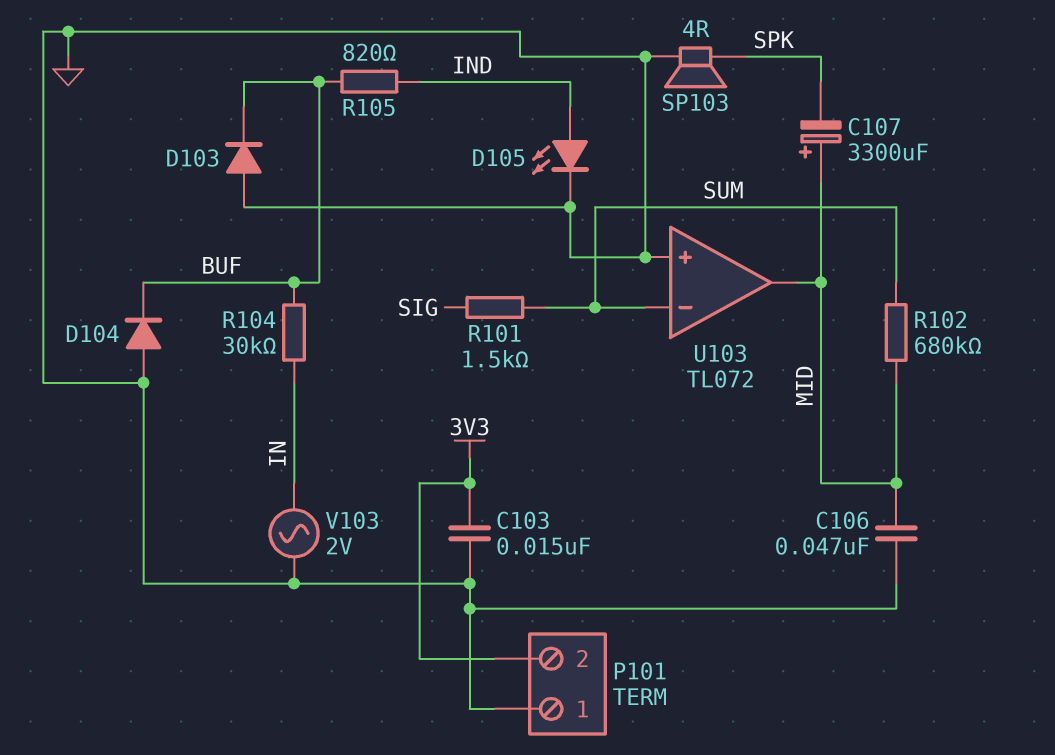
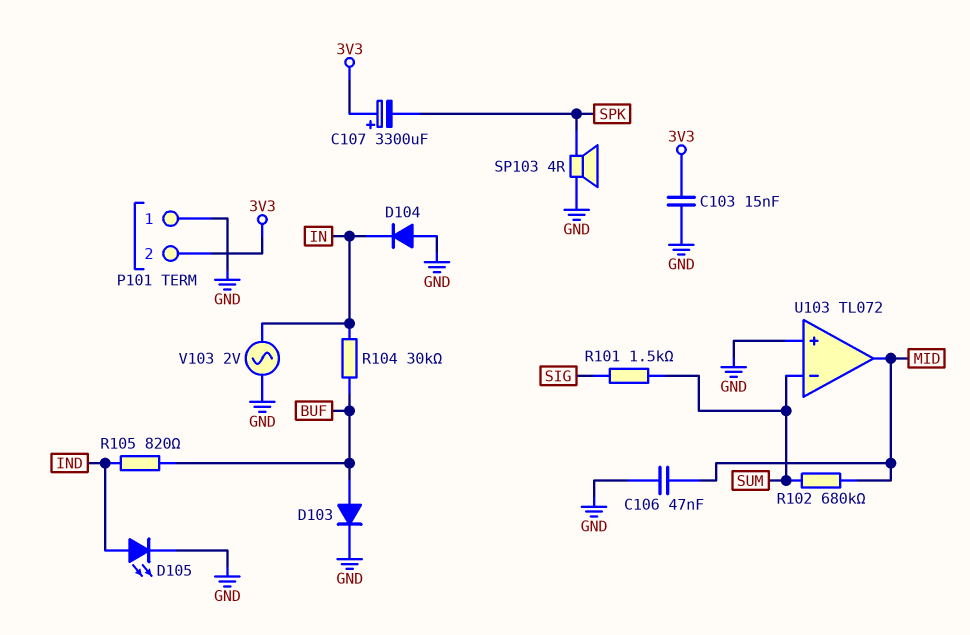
C107: 3300uF (plus MID, minus SPK) -> 3300uF (plus 3V3, minus SPK)
D103: diode (A GND, K BUF) -> diode (A BUF, K GND)
D104: diode (A GND, K BUF) -> diode (A GND, K IN)

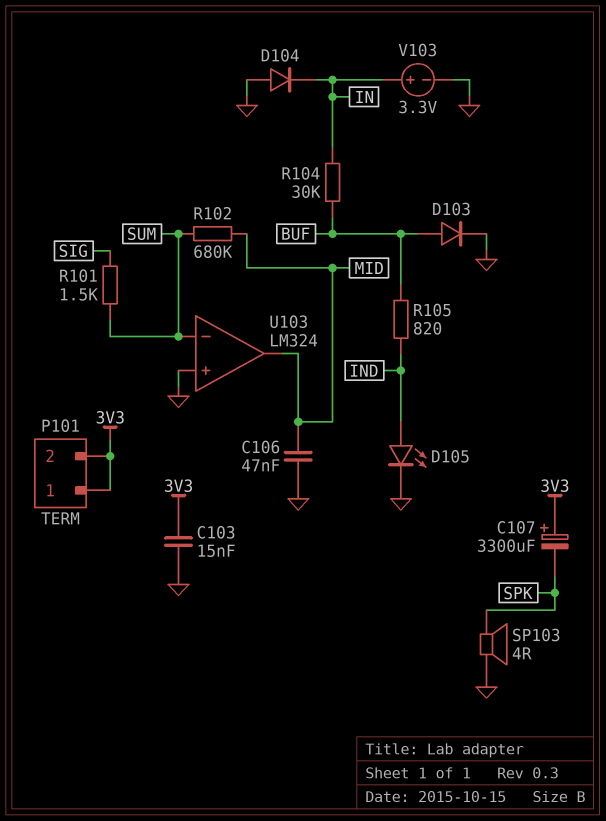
P101 pin 1: GND -> 3V3
U103: TL072 -> LM324
V103: AC 2V (GND, IN) -> 3.3V (plus IN, minus GND)

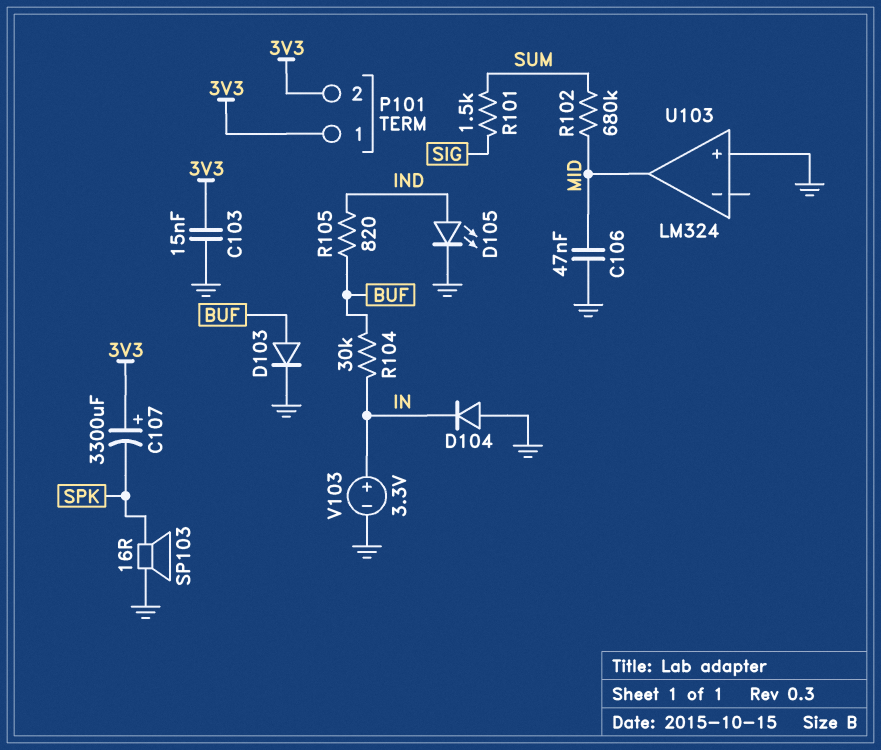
SP103: speaker 4R (GND, SPK) -> speaker 16R (GND, SPK)
U103 pin in-: SUM -> none

